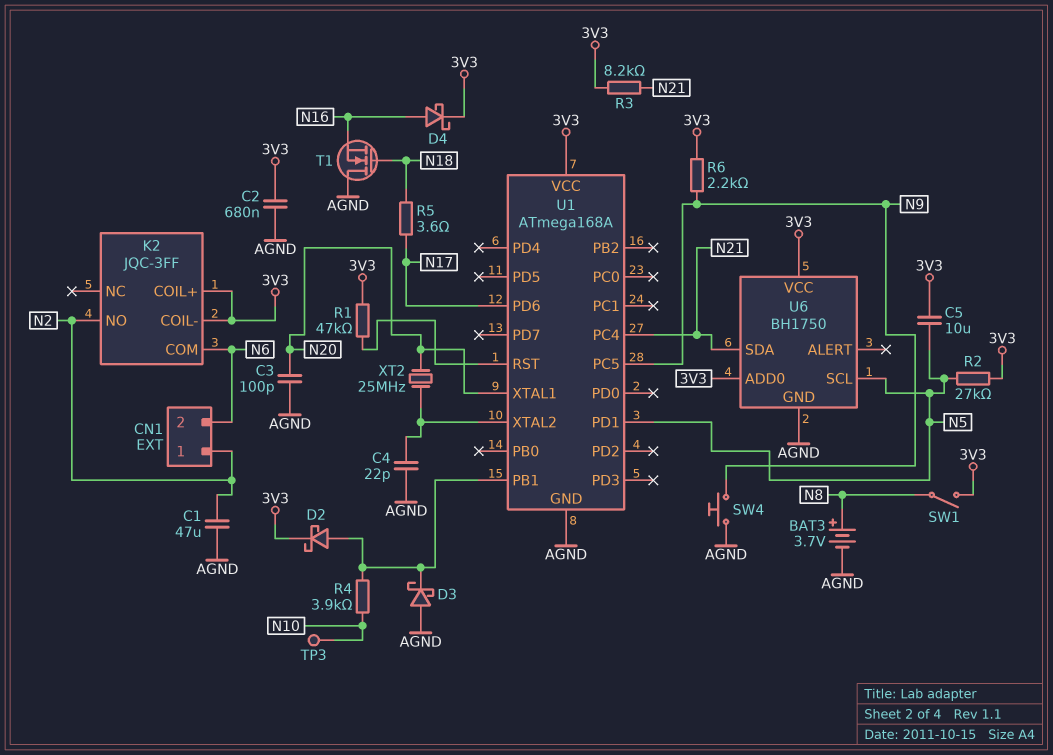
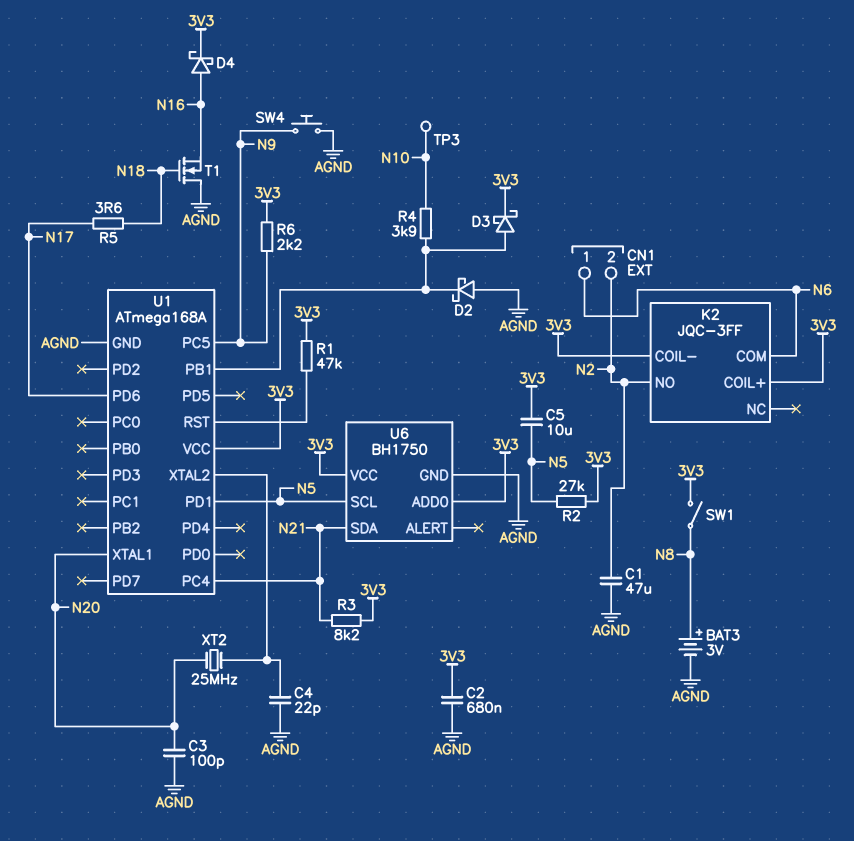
BAT3: 3.7V (plus N8, minus AGND) -> 3V (plus N8, minus AGND)
CN1 pin 1: N2 -> N6
CN1 pin 2: N6 -> N2
D2: schottky (A U1/PB1, K 3V3) -> schottky (A AGND, K U1/PB1)
D3: schottky (A AGND, K U1/PB1) -> schottky (A U1/PB1, K 3V3)

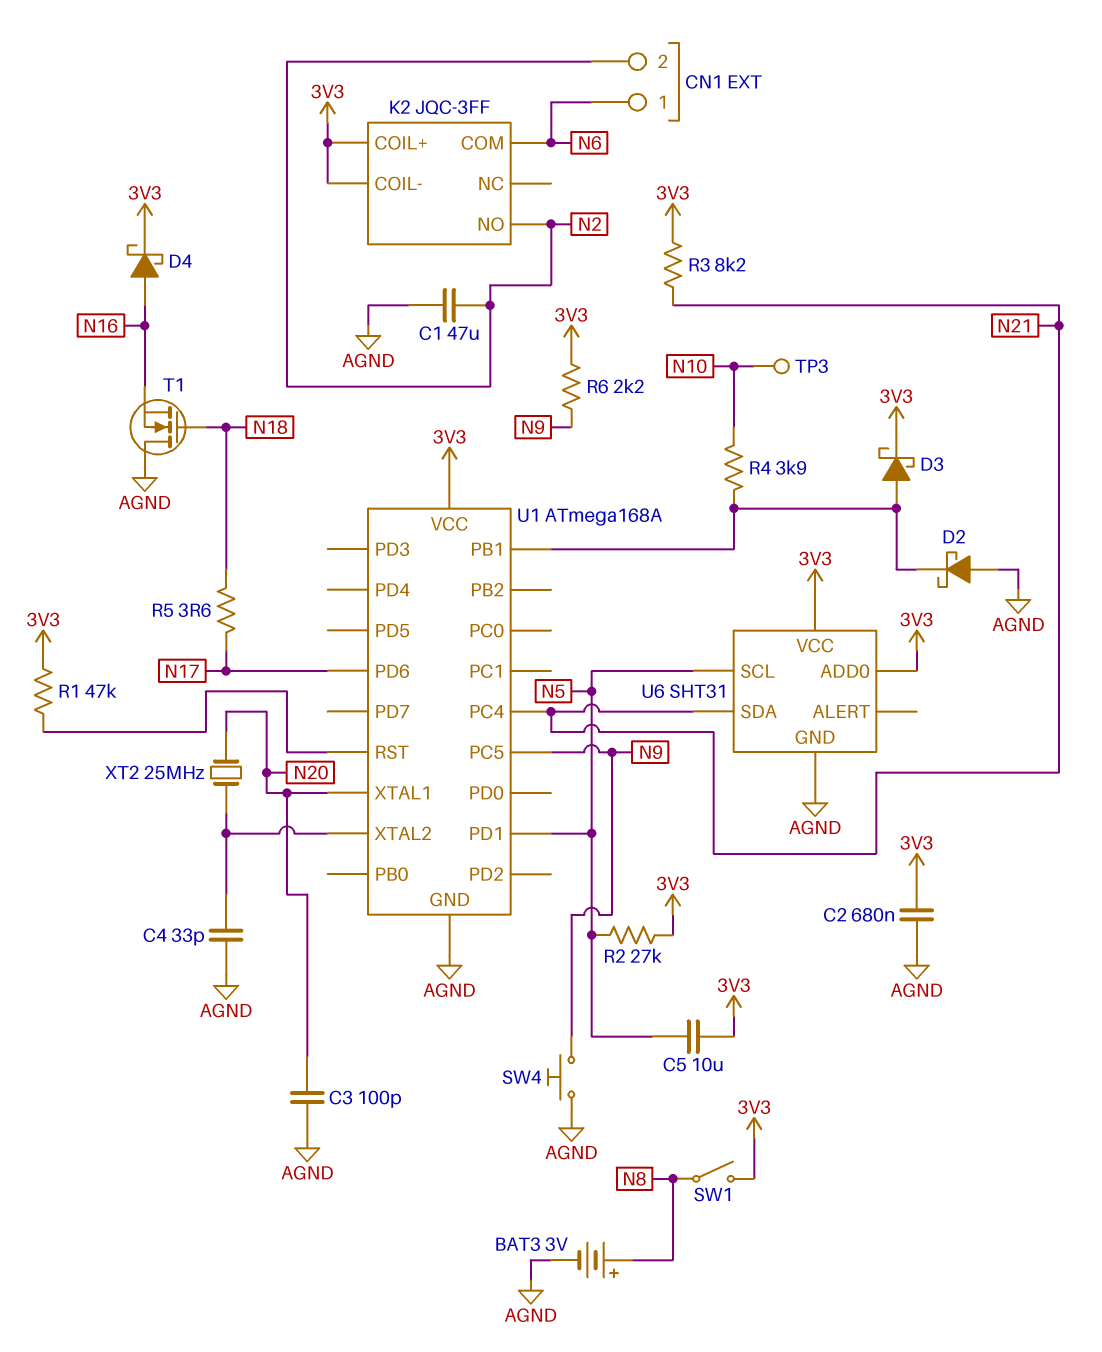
C4: 22pF (AGND, U1/XTAL2) -> 33pF (AGND, U1/XTAL2)
U6: BH1750 -> SHT31

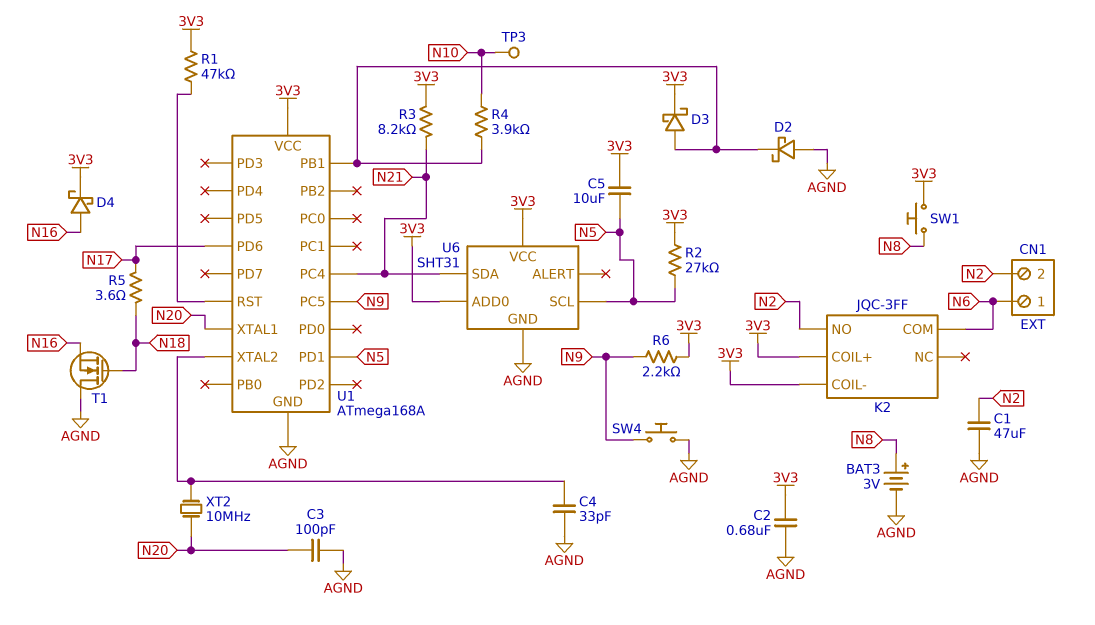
SW1: switch (3V3, N8) -> button (3V3, N8)
XT2: 25MHz (N20, U1/XTAL2) -> 10MHz (N20, U1/XTAL2)

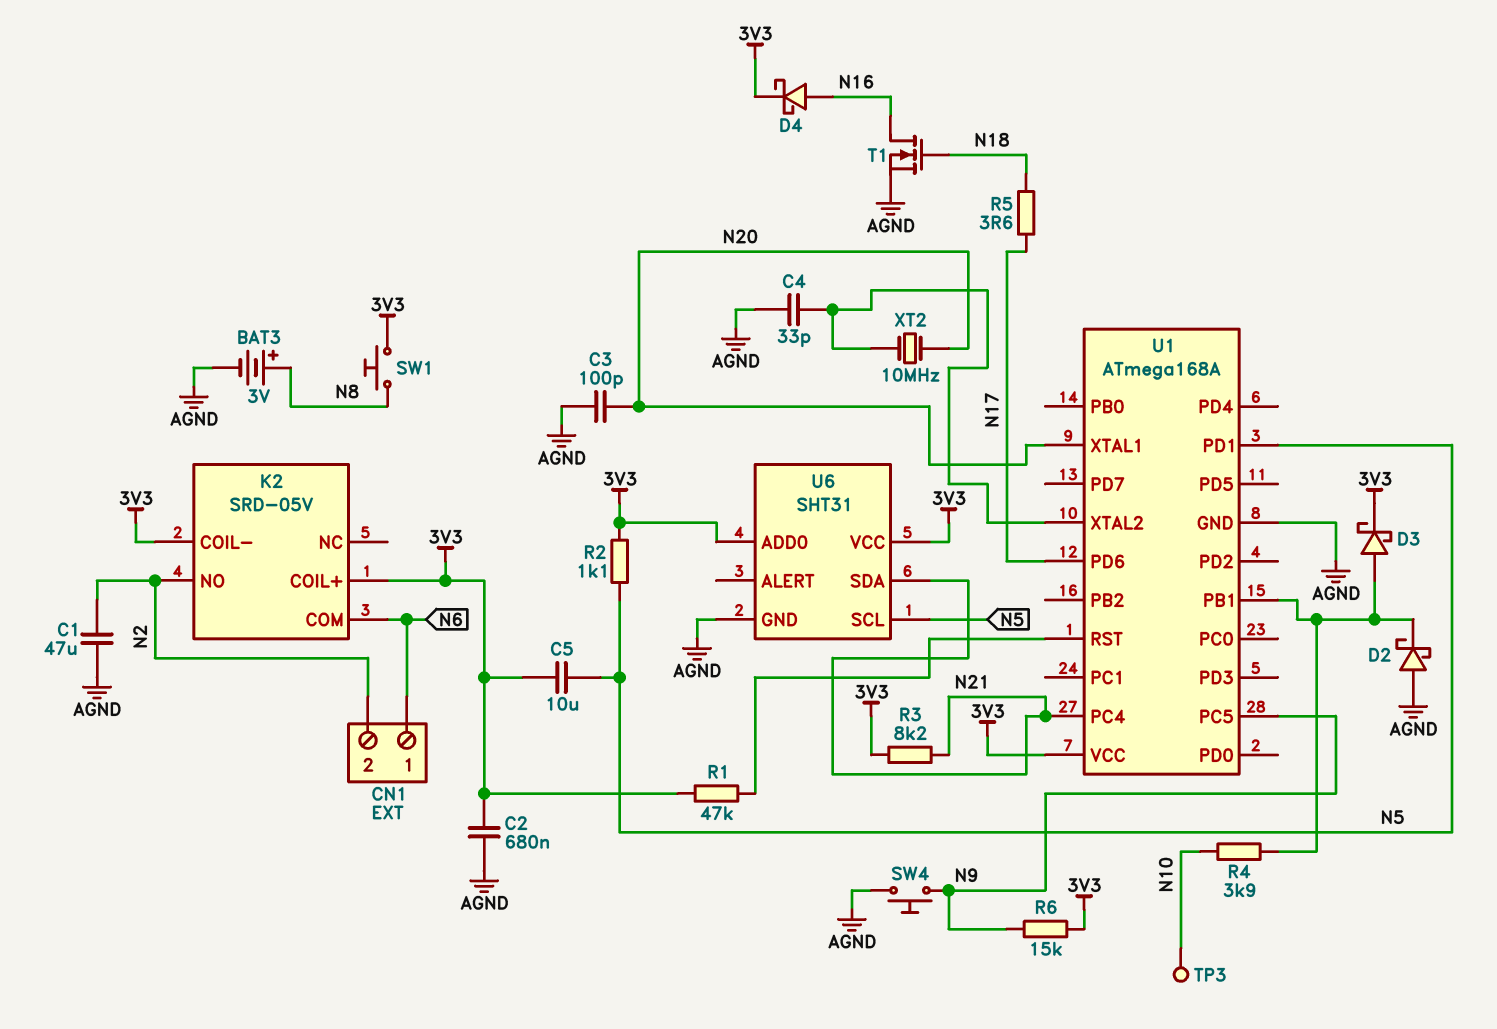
K2: JQC-3FF -> SRD-05V
R2: 27k (3V3, N5) -> 1.1k (3V3, N5)
R6: 2.2k (3V3, N9) -> 15k (3V3, N9)
T1: NMOS (G N18, D AGND, S N16) -> NMOS (G N18, D N16, S AGND)

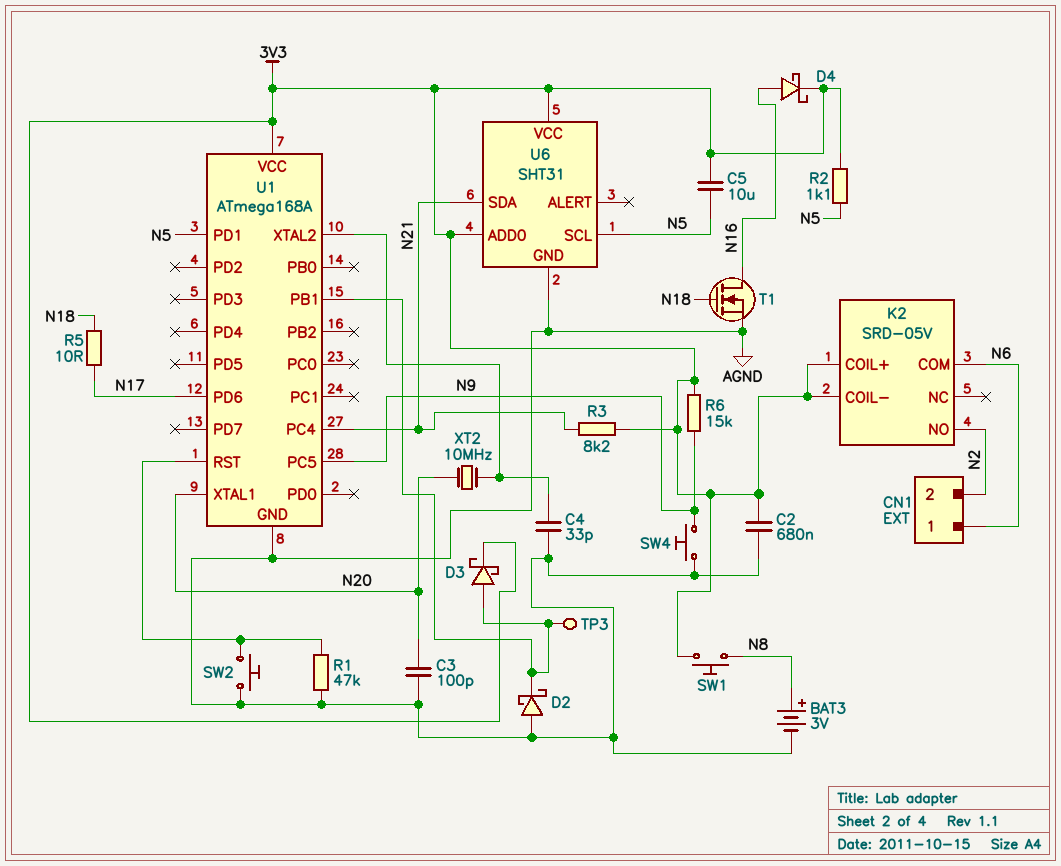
C1: 47uF (AGND, N2) -> none
R1: 47k (3V3, U1/RST) -> 47k (AGND, U1/RST)
R4: 3.9k (N10, U1/PB1) -> none
R5: 3.6 (N17, N18) -> 10 (N17, N18)
SW2: none -> button (AGND, U1/RST)
TP3: test point (N10) -> test point (U1/PB1)

